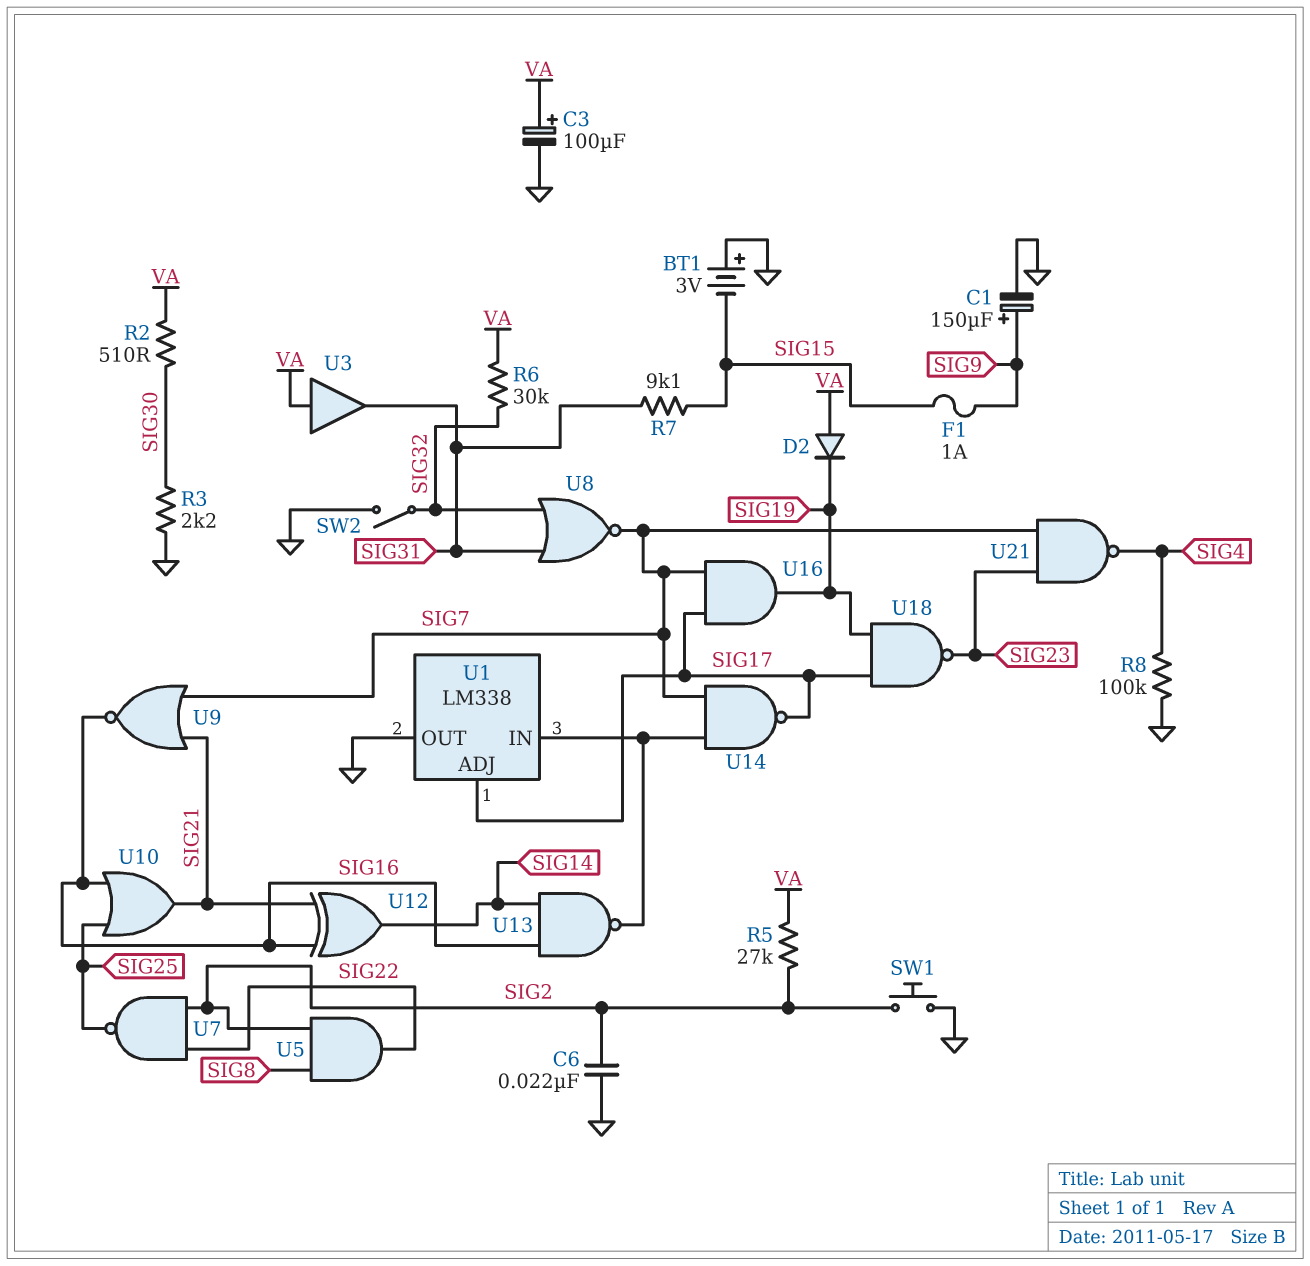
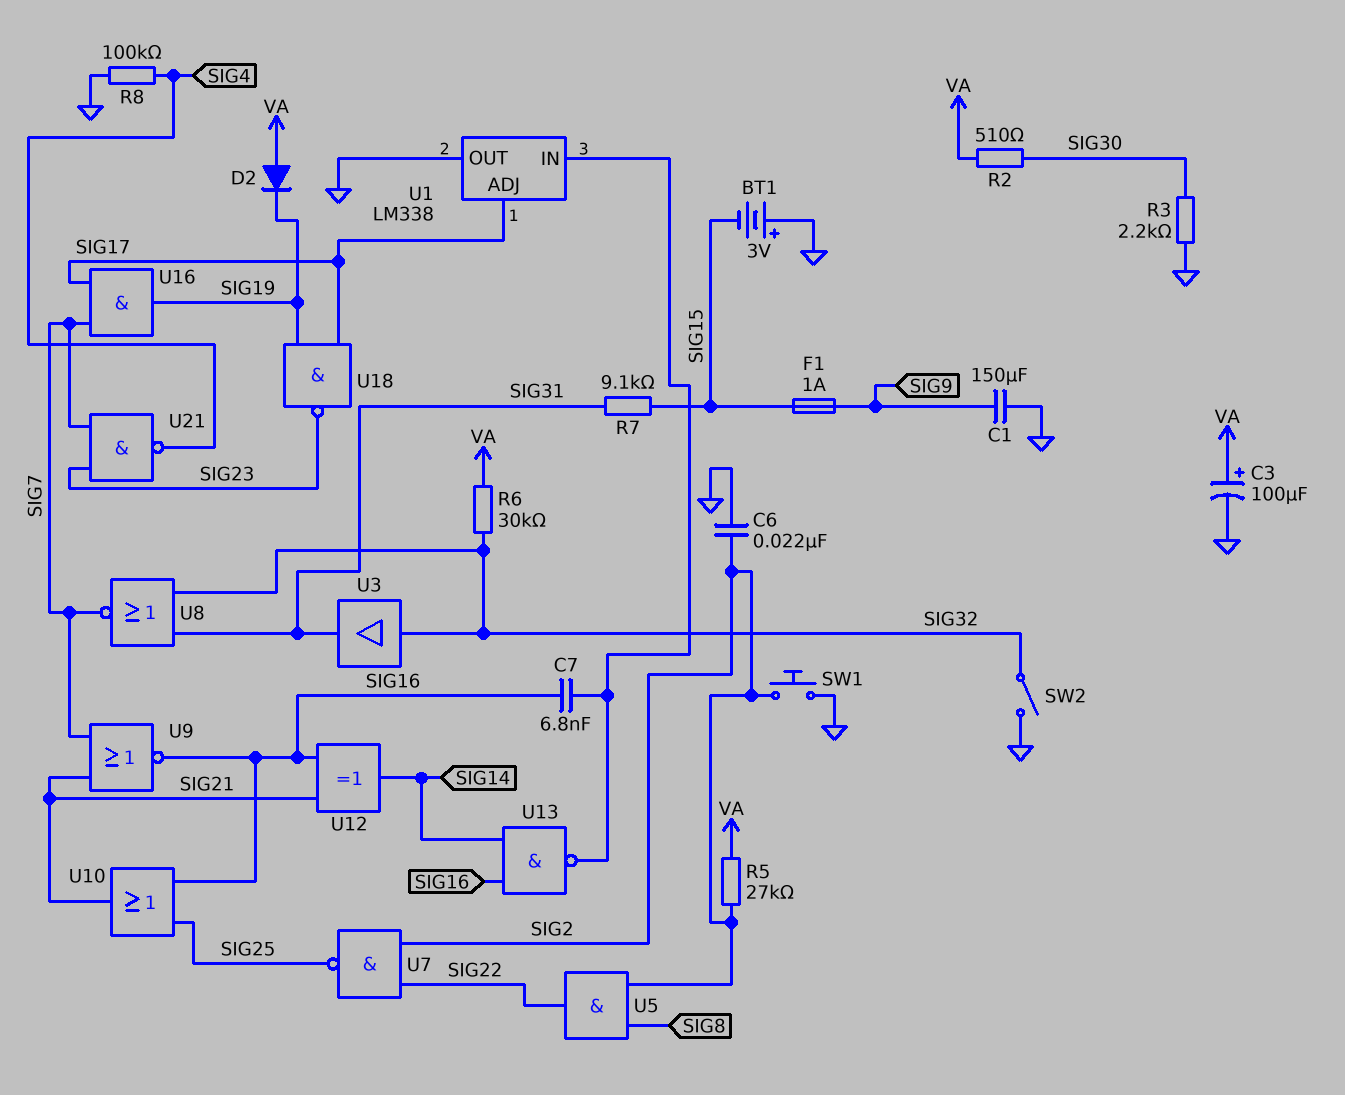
C1: 150uF (plus SIG9, minus GND) -> 150uF (GND, SIG9)
C7: none -> 6.8nF (SIG16, U1/IN)
U3: buffer (in VA, out SIG31) -> buffer (in SIG32, out SIG31)
U14: NAND (in SIG7, in U1/IN, out SIG17) -> none

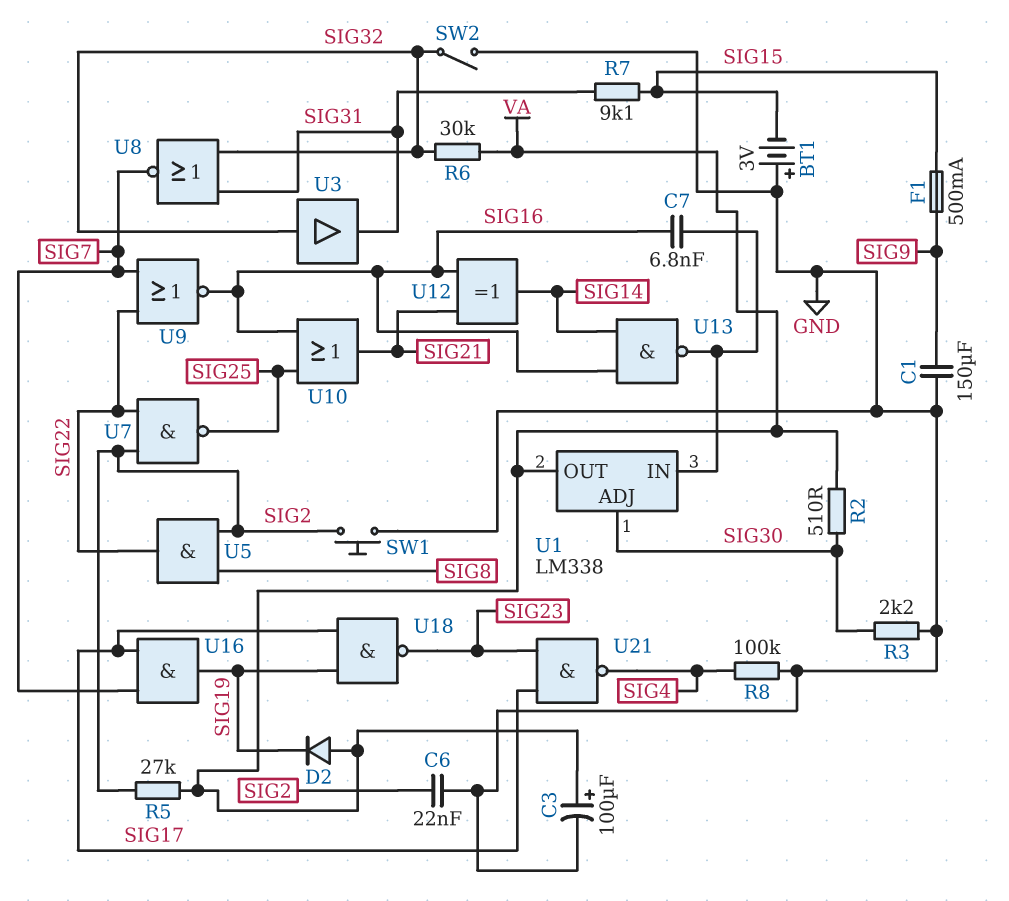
F1: 1A (SIG9, SIG15) -> 500mA (SIG9, SIG15)
U1 pin ADJ: SIG17 -> SIG30
U1 pin OUT: GND -> VA
U9: NOR (in SIG7, in SIG21, out SIG16) -> NOR (in SIG7, in SIG22, out SIG16)
U21: NAND (in SIG7, in SIG23, out SIG4) -> NAND (in SIG17, in SIG23, out SIG4)

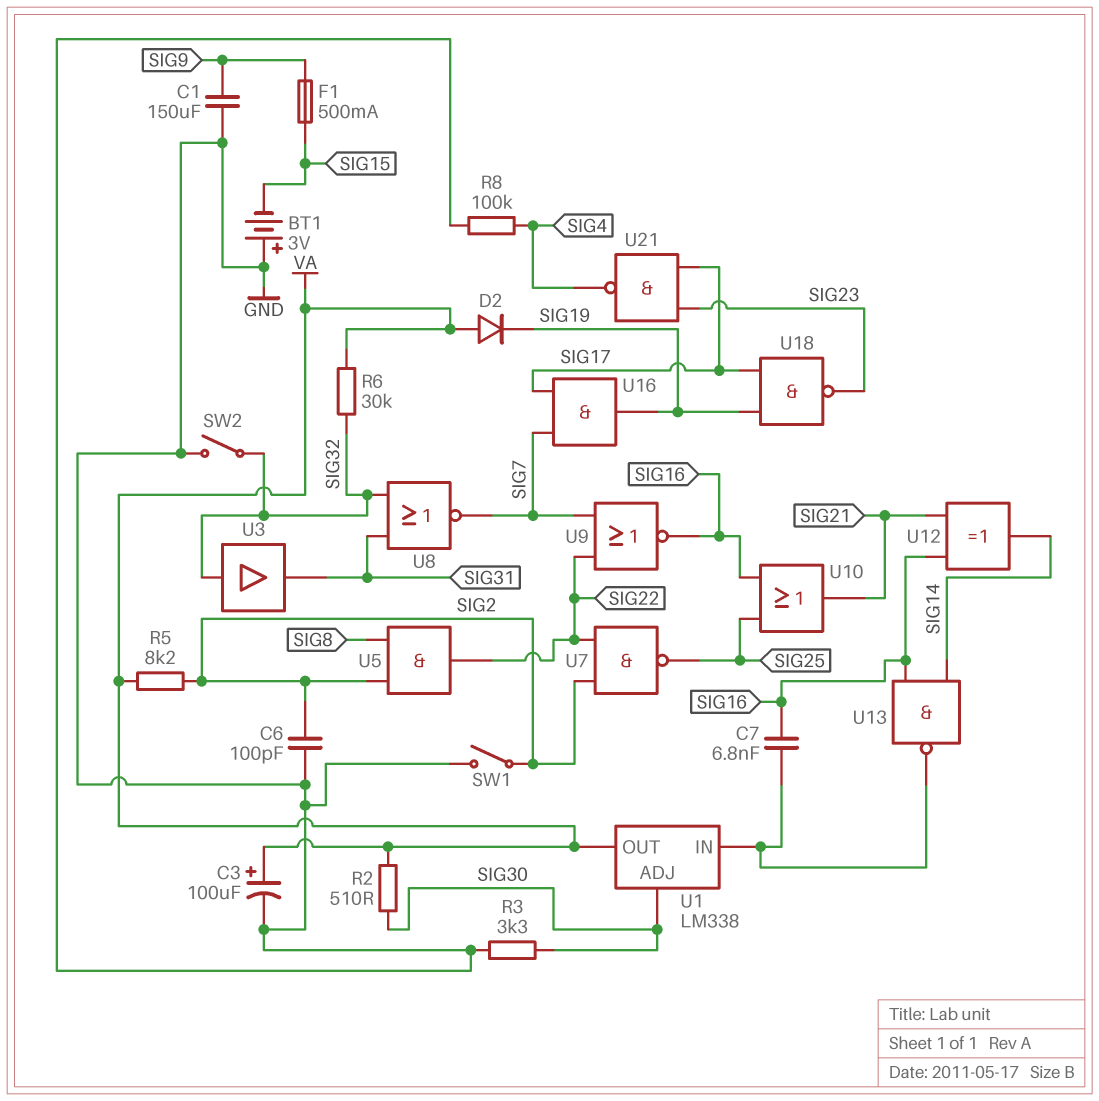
C6: 22nF (GND, SIG2) -> 100pF (GND, SIG2)
R3: 2.2k (GND, SIG30) -> 3.3k (GND, SIG30)
R5: 27k (SIG2, VA) -> 8.2k (SIG2, VA)
R7: 9.1k (SIG15, SIG31) -> none
SW1: button (GND, SIG2) -> switch (GND, SIG2)

